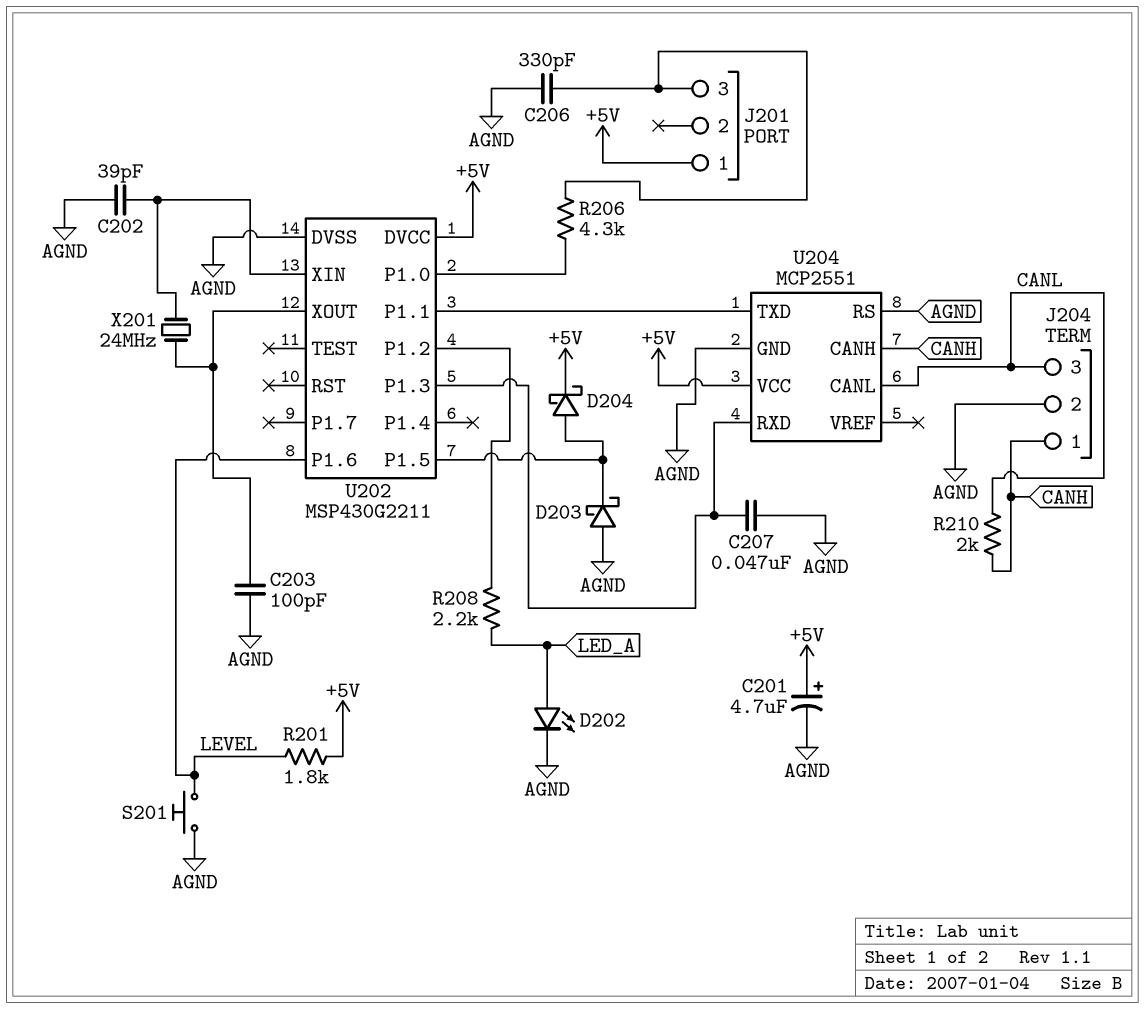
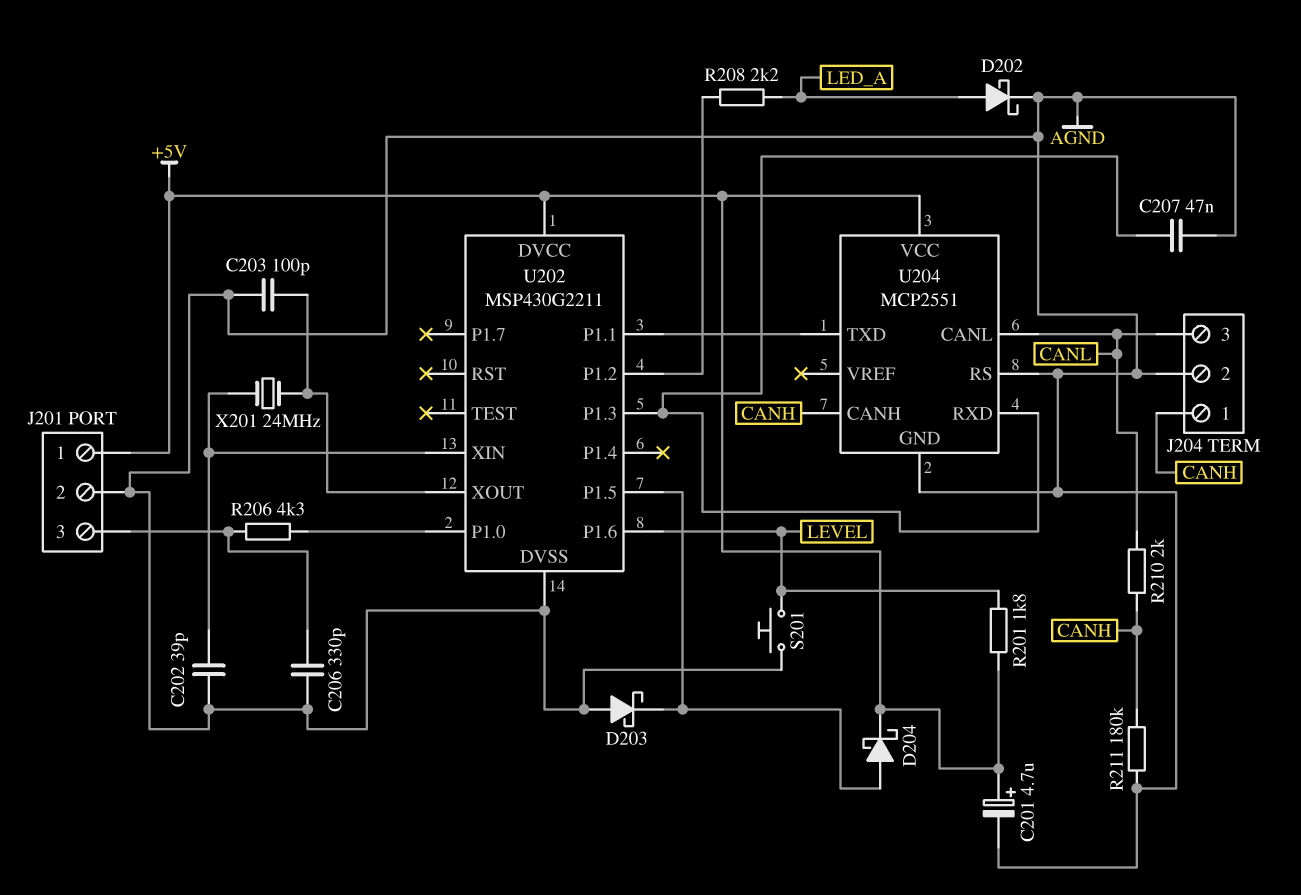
D202: LED (A LED_A, K AGND) -> schottky (A LED_A, K AGND)
J201 pin 2: none -> AGND
R211: none -> 180k (AGND, CANH)

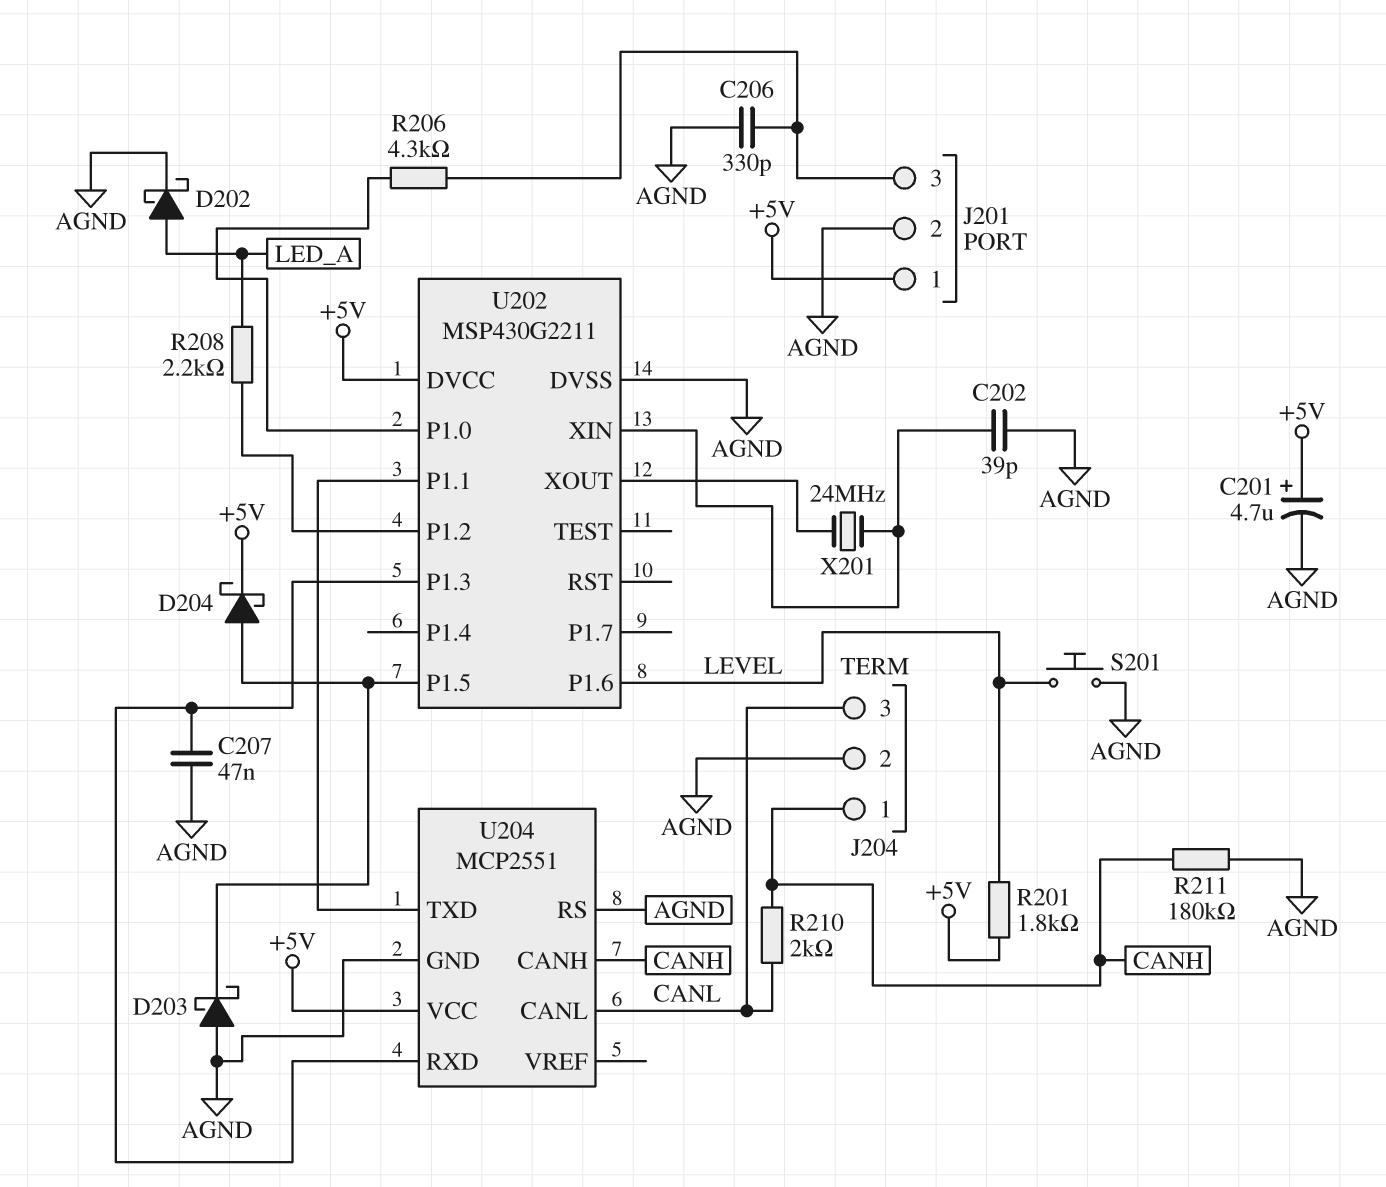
C203: 100pF (AGND, U202/XOUT) -> none

